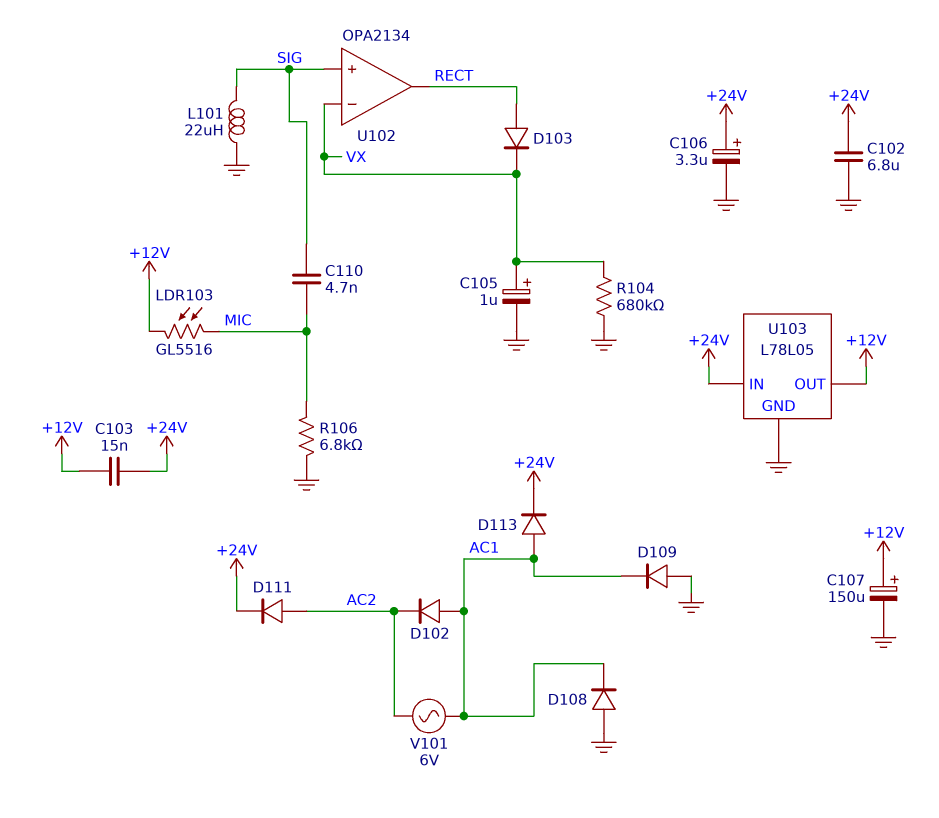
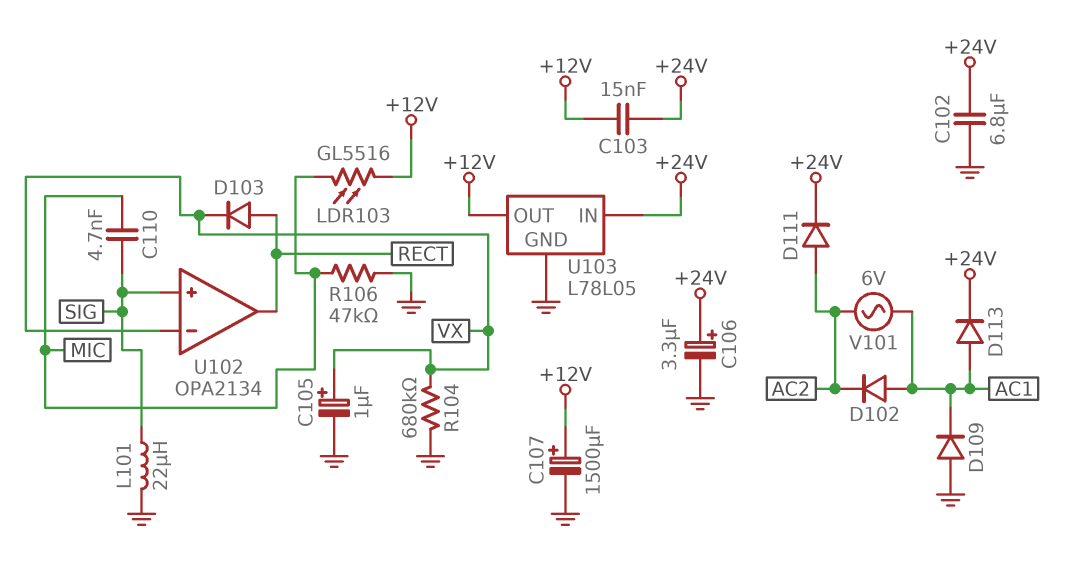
C107: 150uF (plus +12V, minus GND) -> 1500uF (plus +12V, minus GND)
D108: diode (A GND, K AC1) -> none
R106: 6.8k (GND, MIC) -> 47k (GND, MIC)

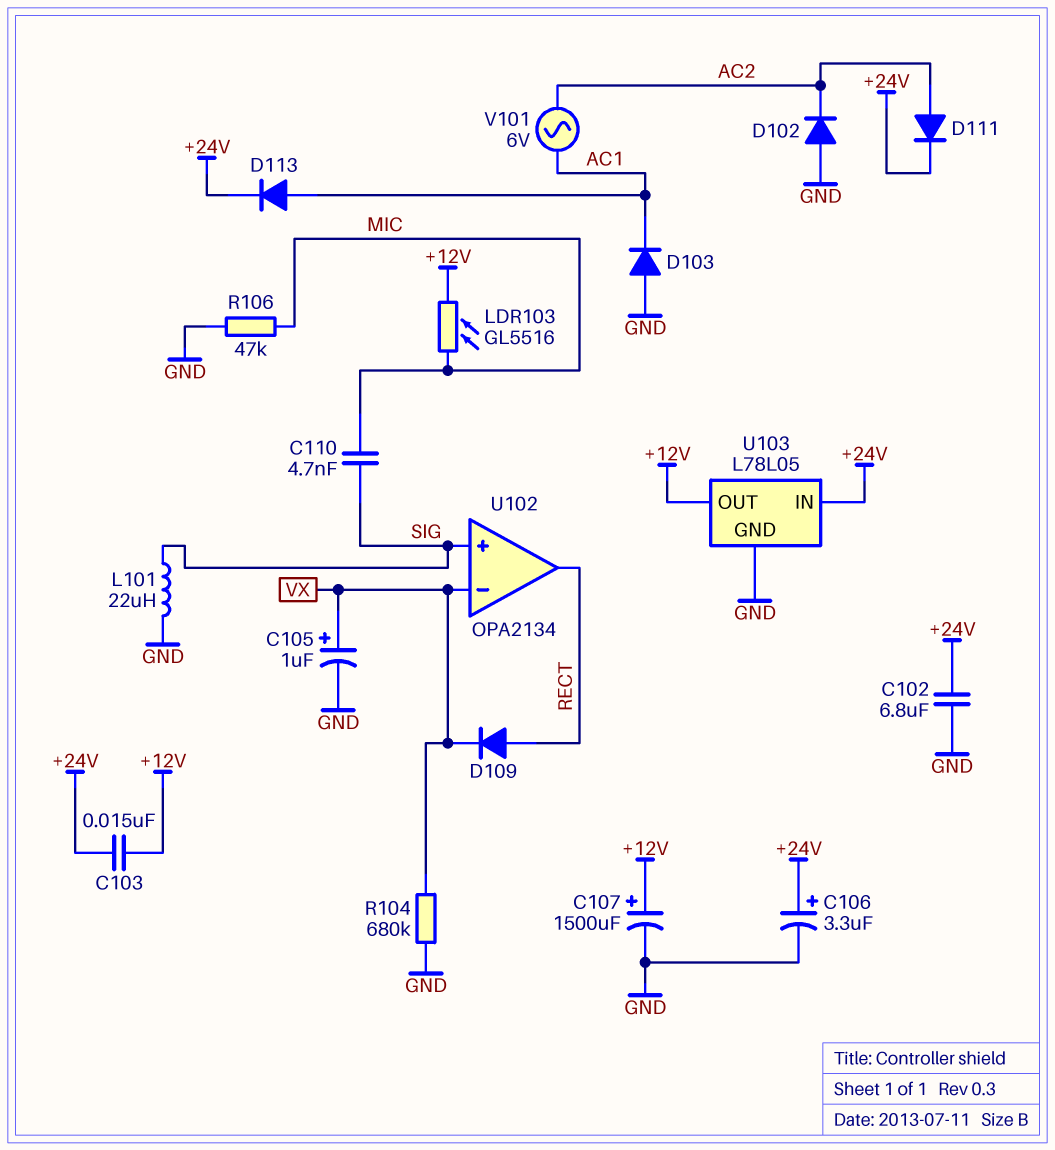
D102: diode (A AC1, K AC2) -> diode (A GND, K AC2)
D103: diode (A RECT, K VX) -> diode (A GND, K AC1)
D109: diode (A GND, K AC1) -> diode (A RECT, K VX)

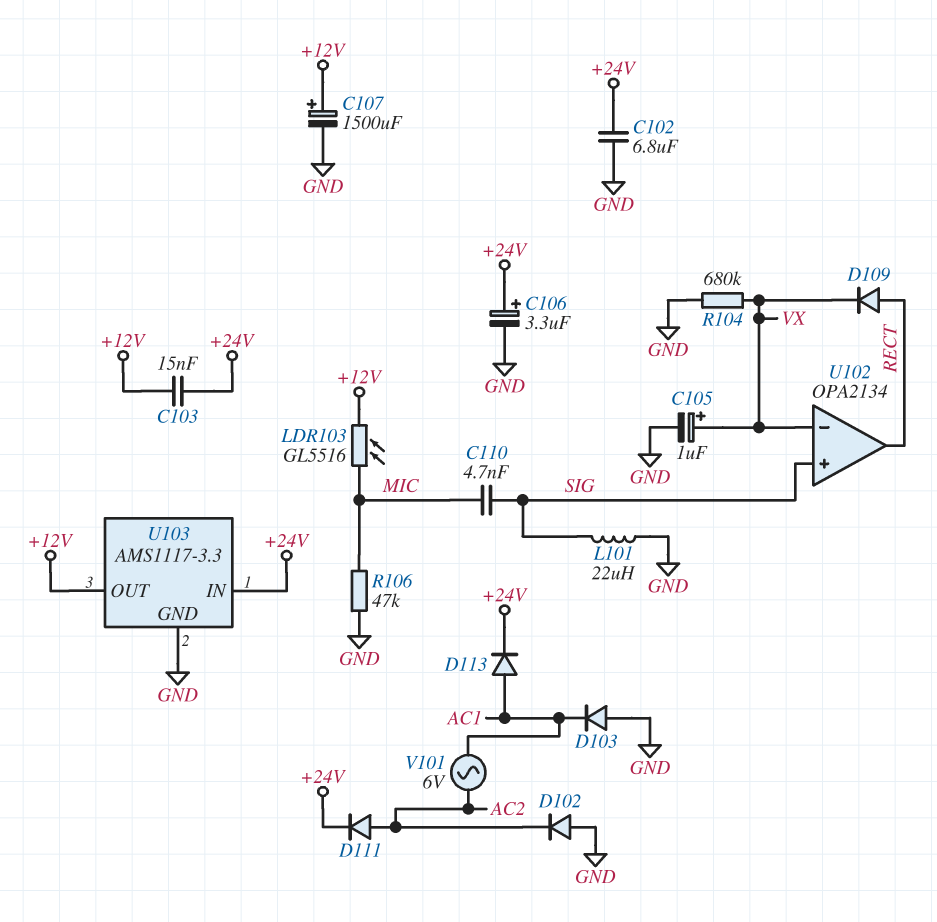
U103: L78L05 -> AMS1117-3.3

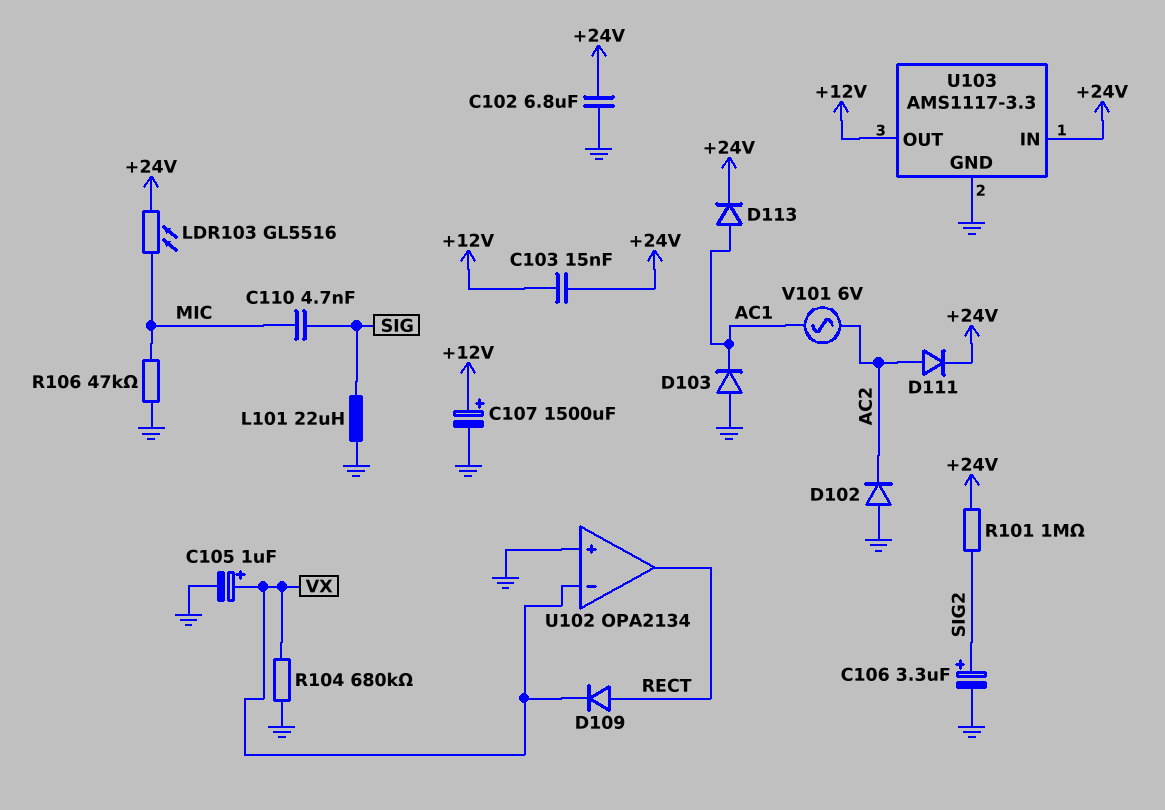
C106: 3.3uF (plus +24V, minus GND) -> 3.3uF (plus SIG2, minus GND)
LDR103: GL5516 (+12V, MIC) -> GL5516 (+24V, MIC)
R101: none -> 1M (+24V, SIG2)
U102 pin in+: SIG -> GND

